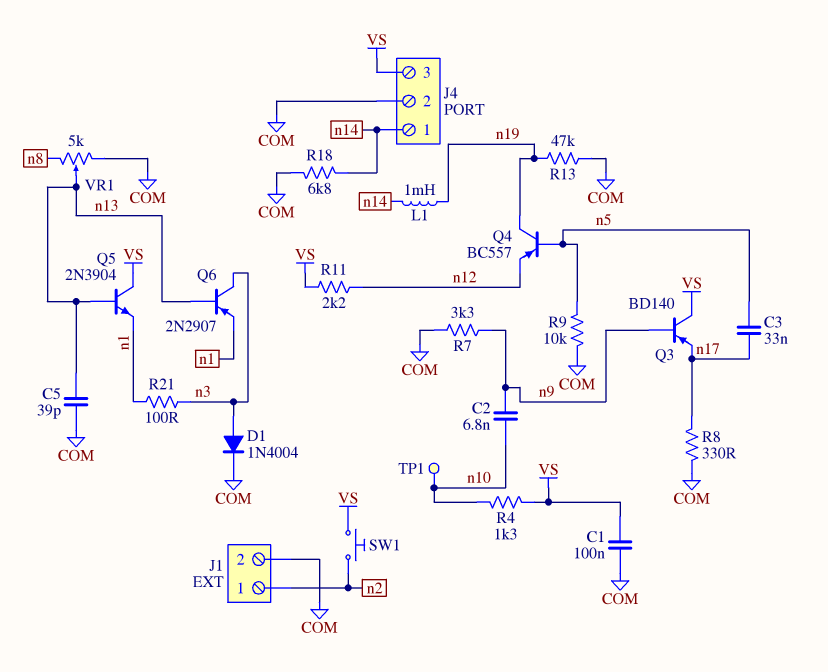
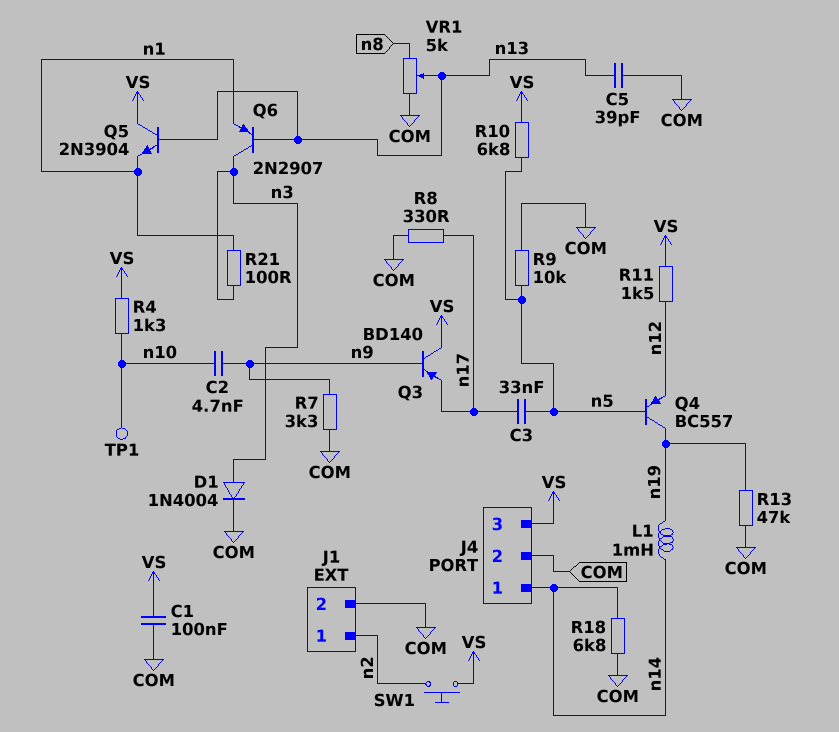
C2: 6.8nF (n9, n10) -> 4.7nF (n9, n10)
R10: none -> 6.8k (VS, n5)
R11: 2.2k (VS, n12) -> 1.5k (VS, n12)

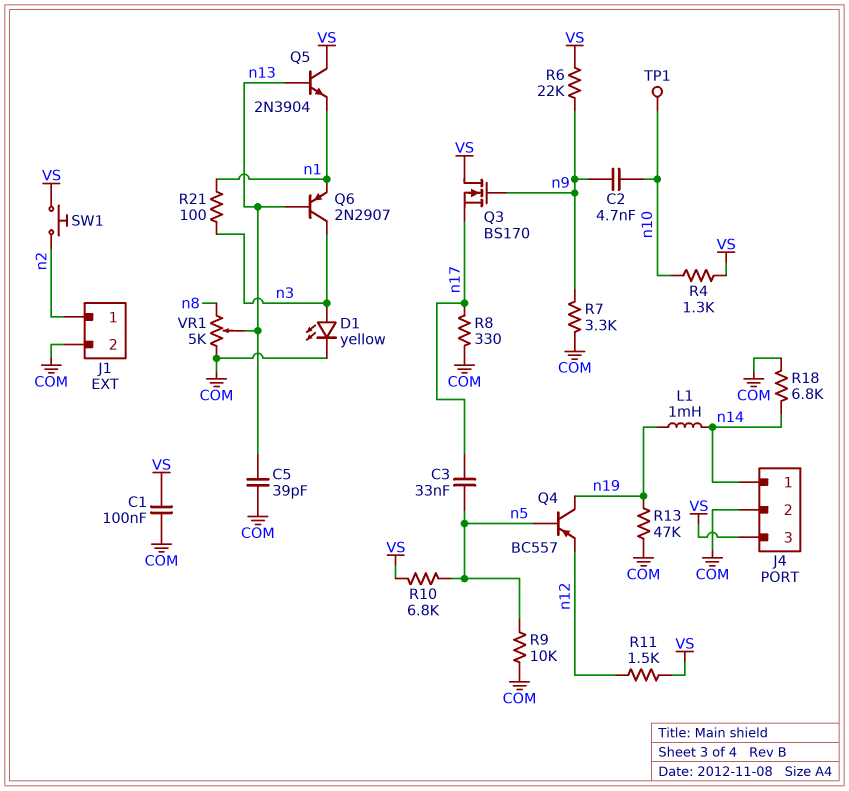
D1: diode 1N4004 (A n3, K COM) -> LED yellow (A n3, K COM)
Q3: PNP BD140 (B n9, C VS, E n17) -> NMOS BS170 (G n9, D VS, S n17)
R6: none -> 22k (VS, n9)

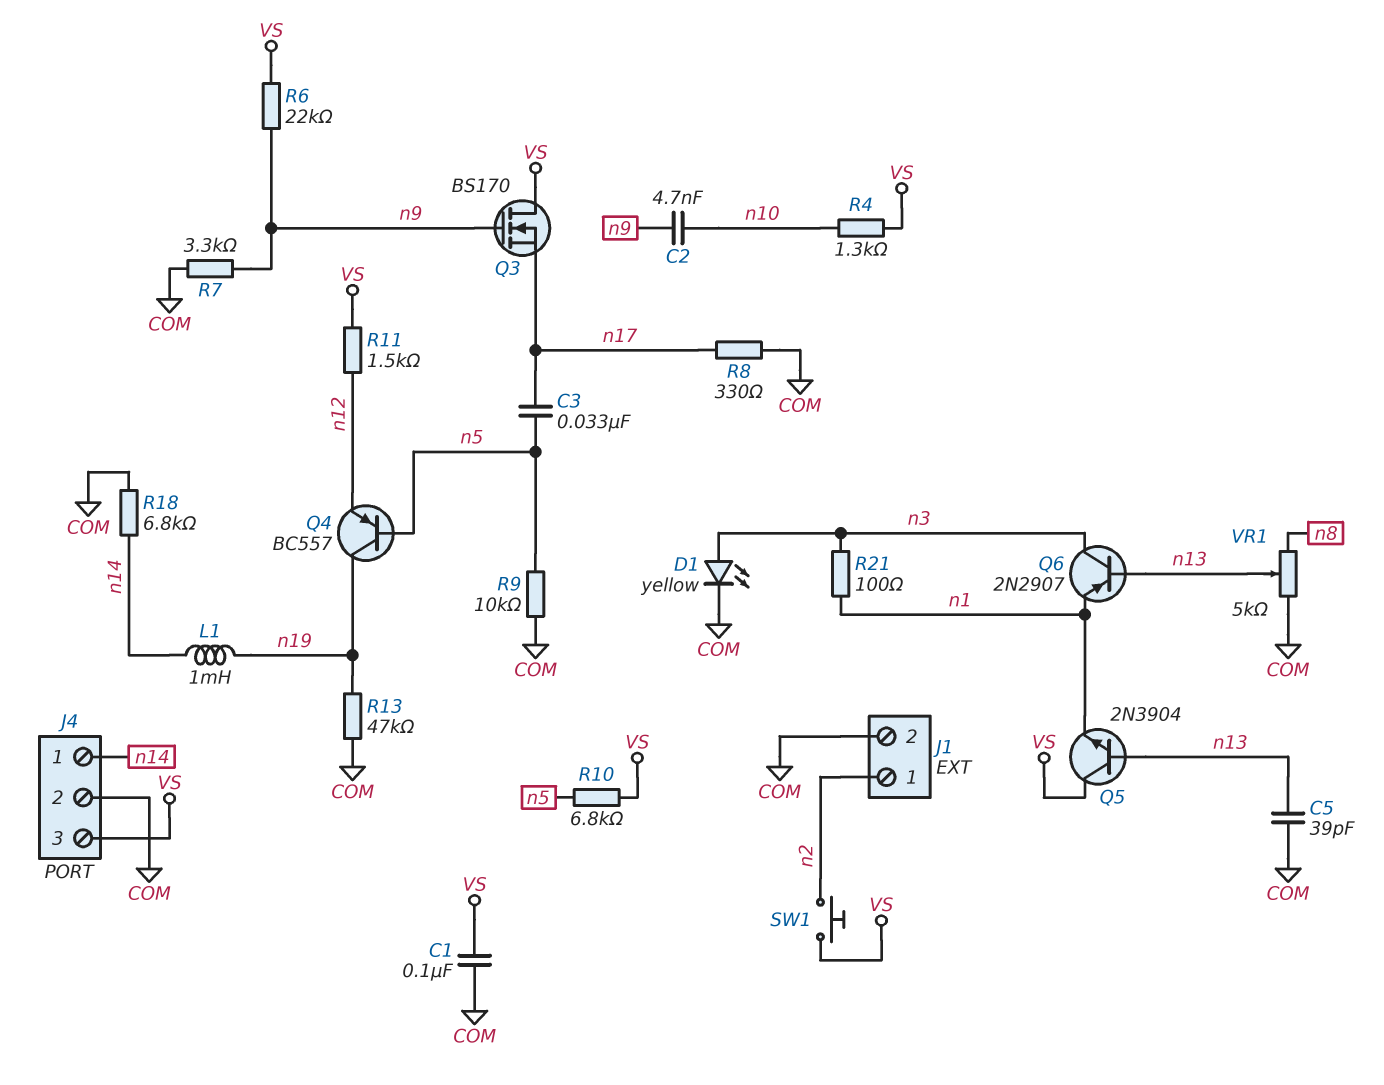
TP1: test point (n10) -> none

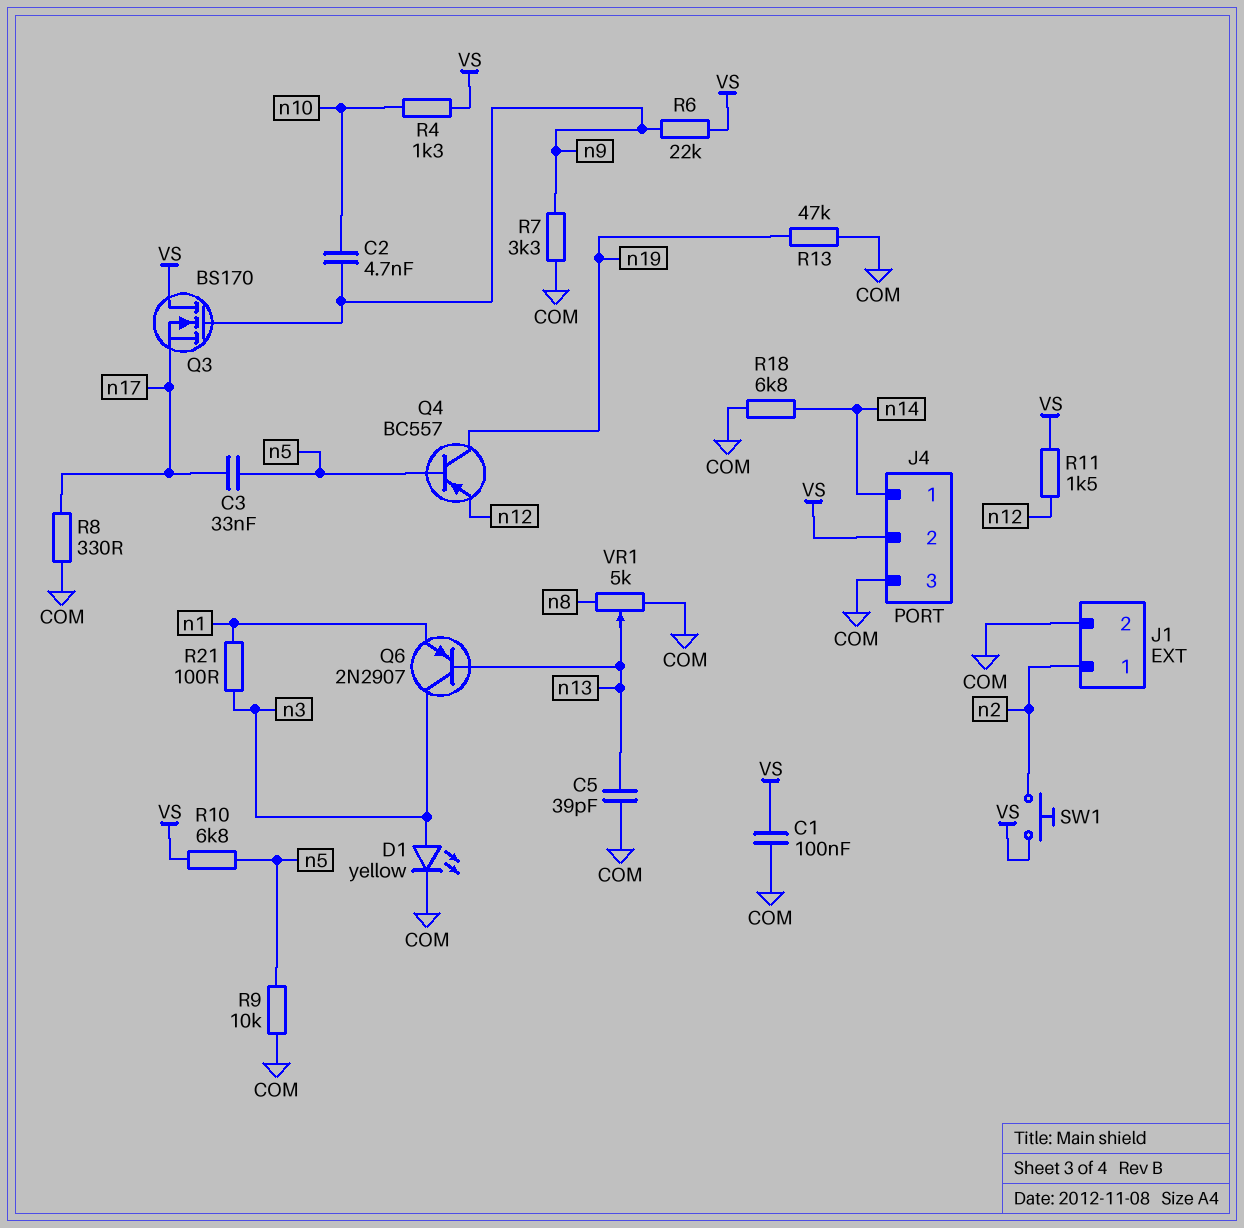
J4 pin 2: COM -> VS
J4 pin 3: VS -> COM
L1: 1mH (n14, n19) -> none
Q5: NPN 2N3904 (B n13, C VS, E n1) -> none

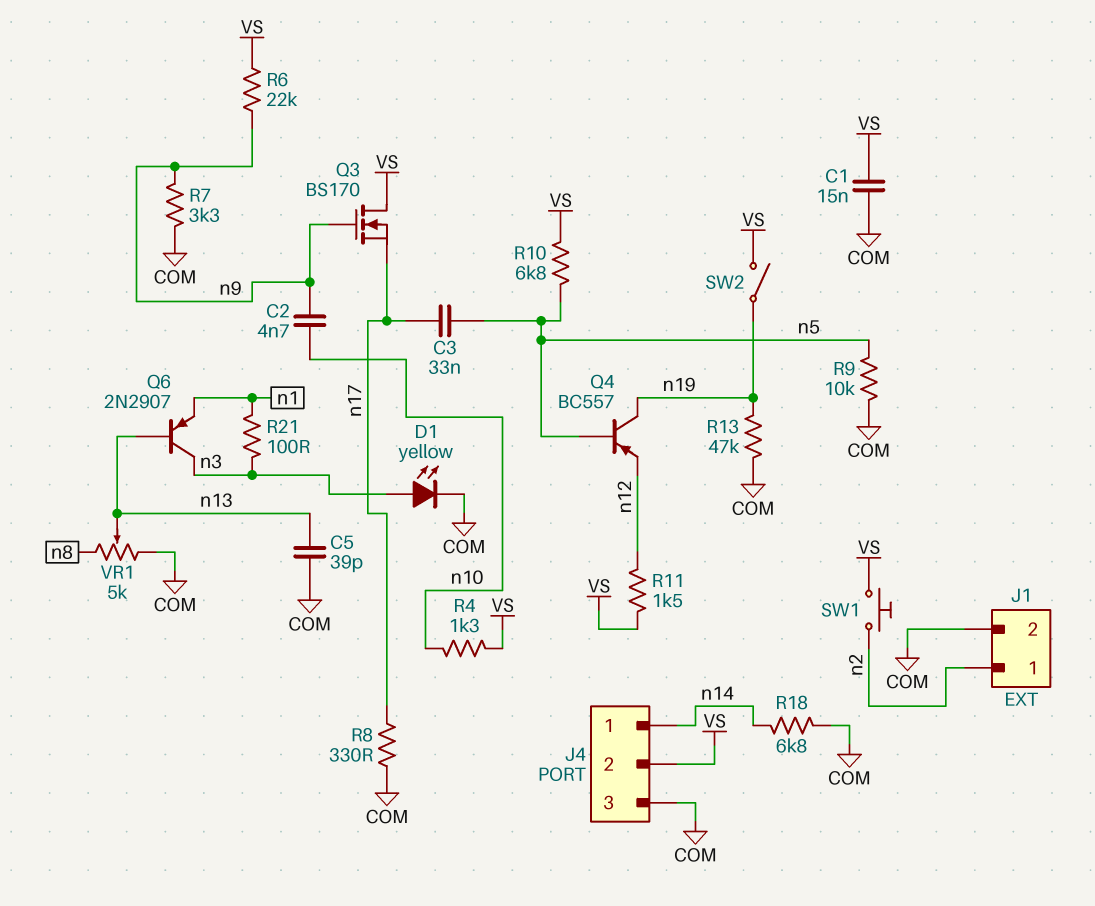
C1: 100nF (COM, VS) -> 15nF (COM, VS)
SW2: none -> switch (VS, n19)

